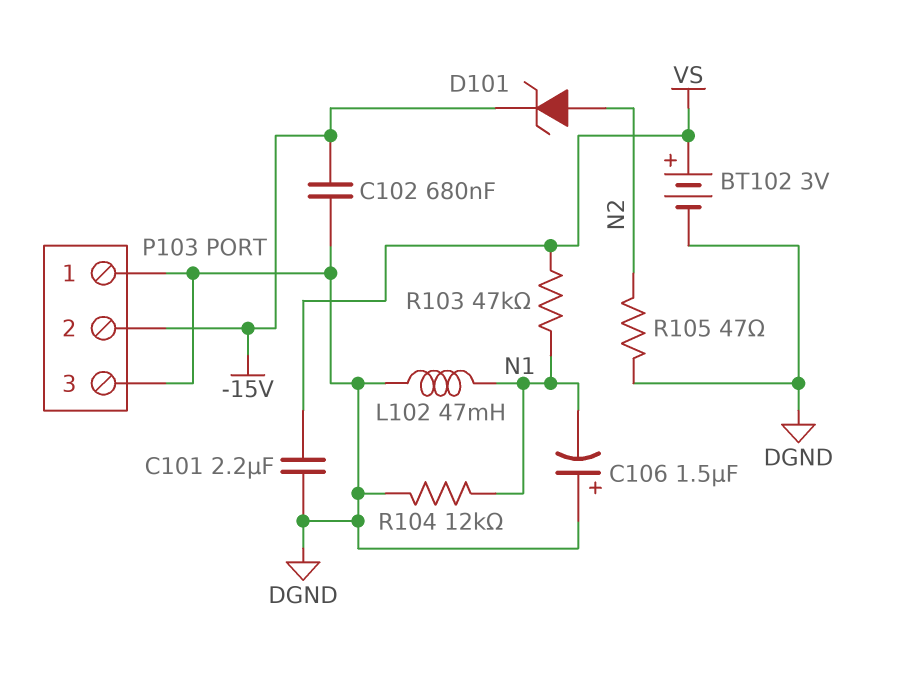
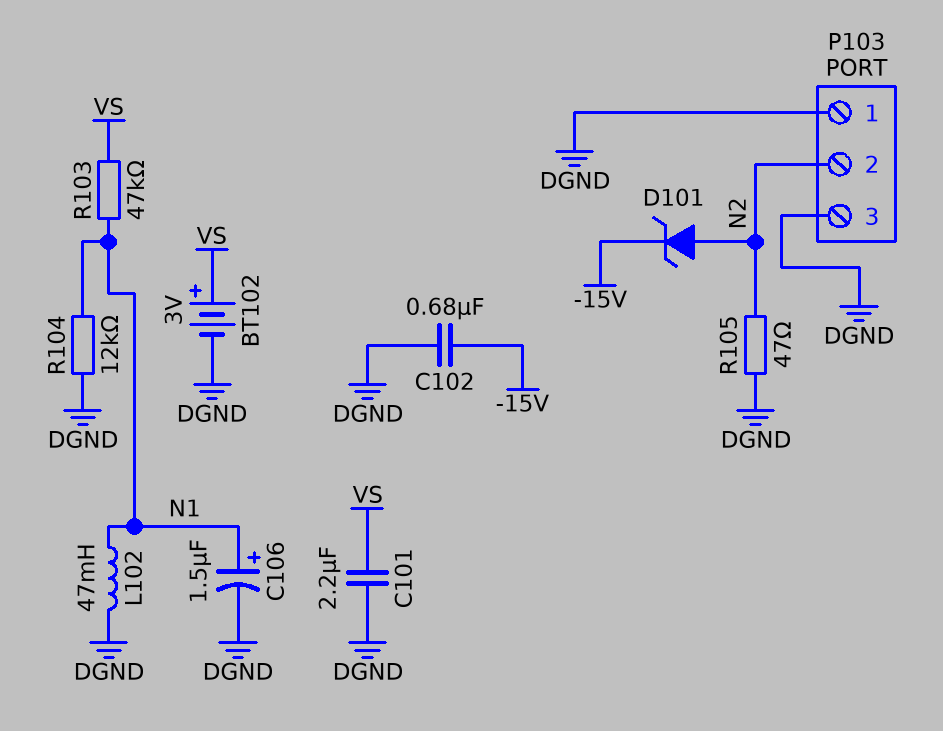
C106: 1.5uF (plus DGND, minus N1) -> 1.5uF (plus N1, minus DGND)
P103 pin 2: -15V -> N2

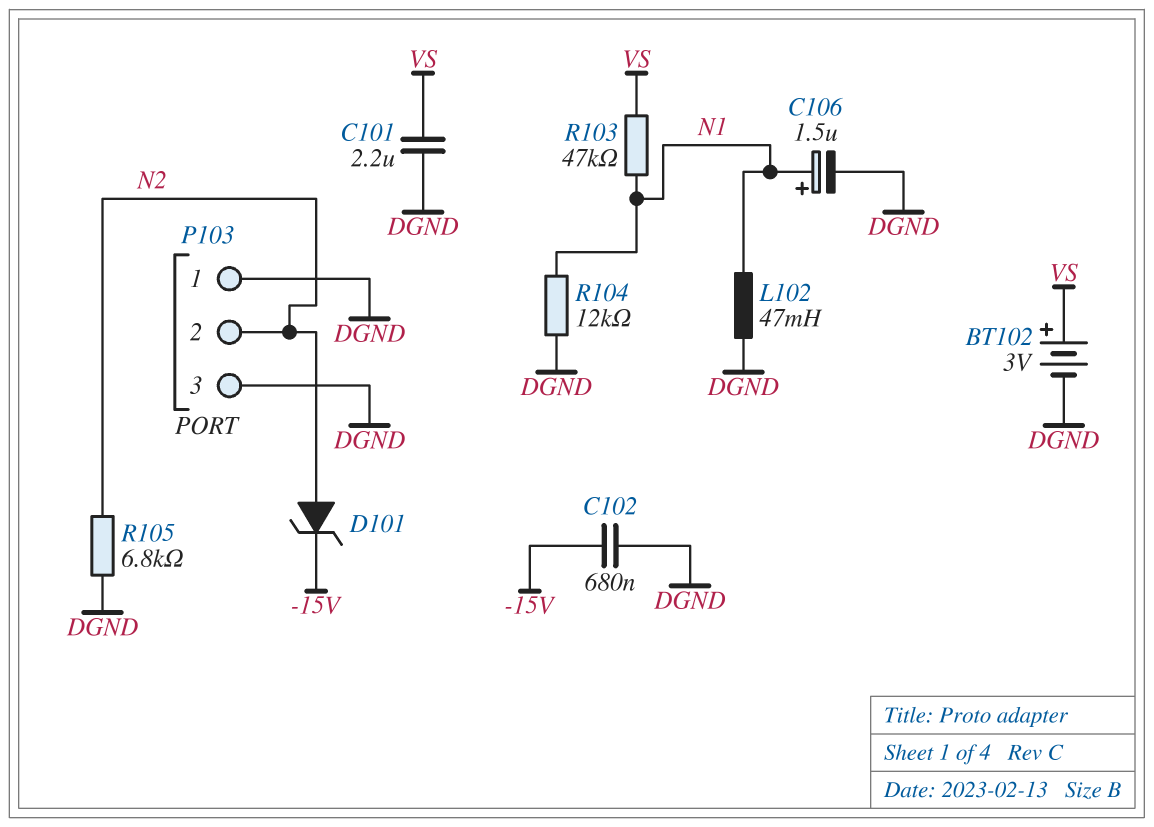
R105: 47 (DGND, N2) -> 6.8k (DGND, N2)

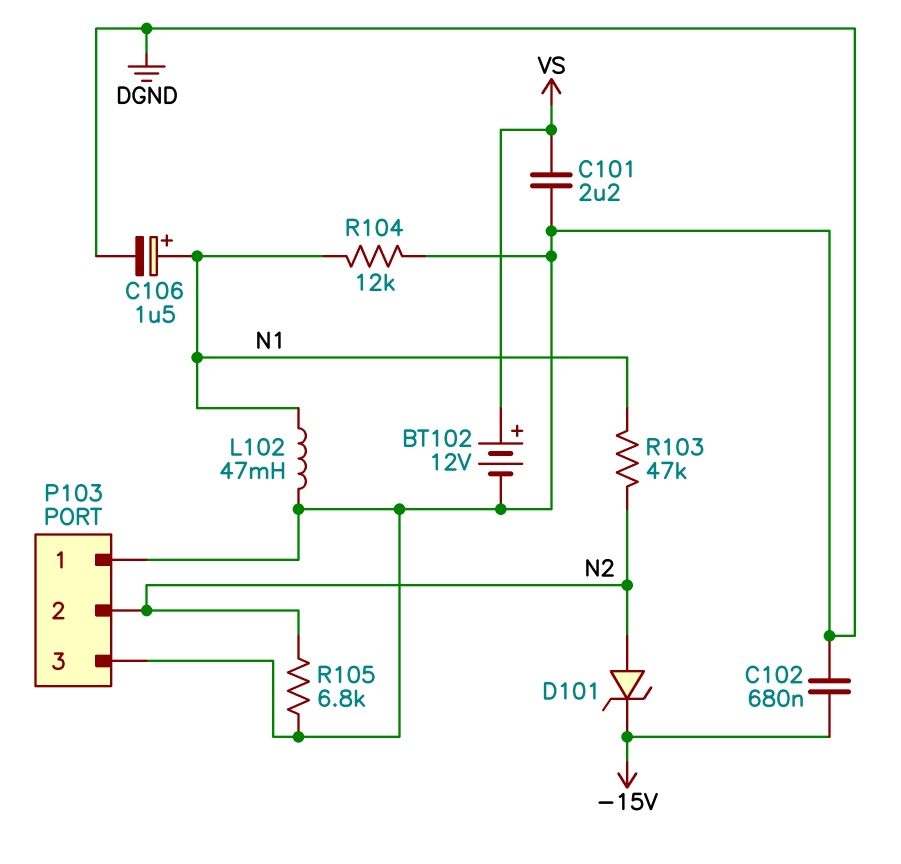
BT102: 3V (plus VS, minus DGND) -> 12V (plus VS, minus DGND)
R103: 47k (N1, VS) -> 47k (N1, N2)

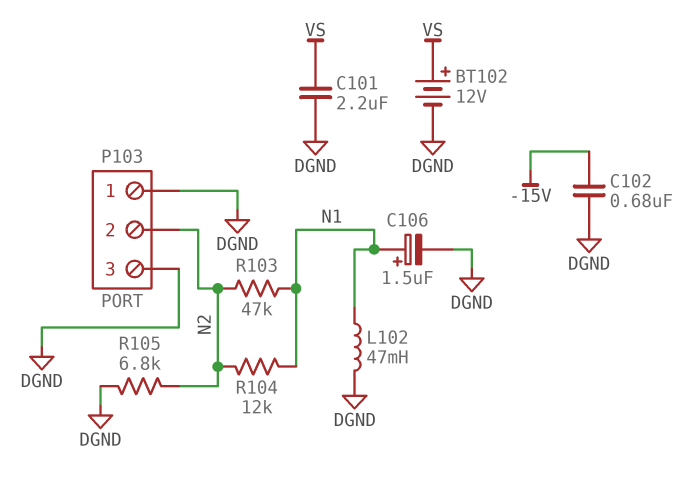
D101: zener (A N2, K -15V) -> none
R104: 12k (DGND, N1) -> 12k (N1, N2)

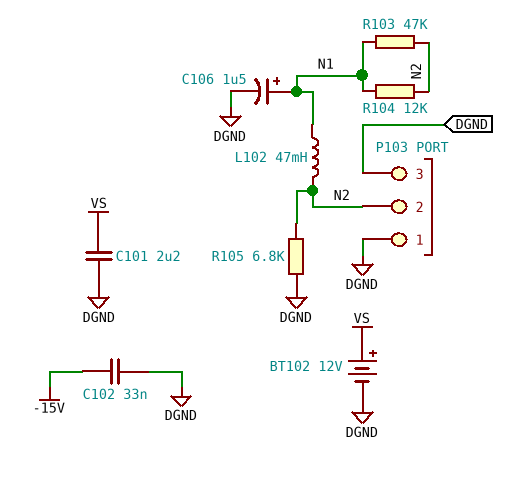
C102: 680nF (-15V, DGND) -> 33nF (-15V, DGND)
L102: 47mH (DGND, N1) -> 47mH (N1, N2)

